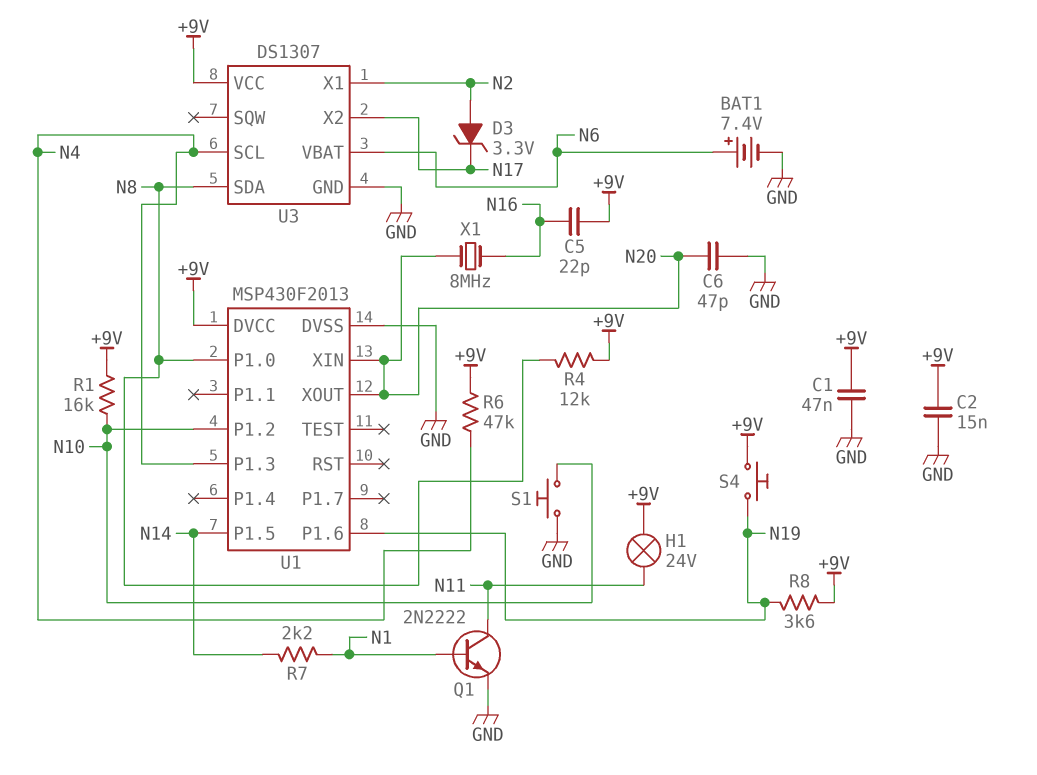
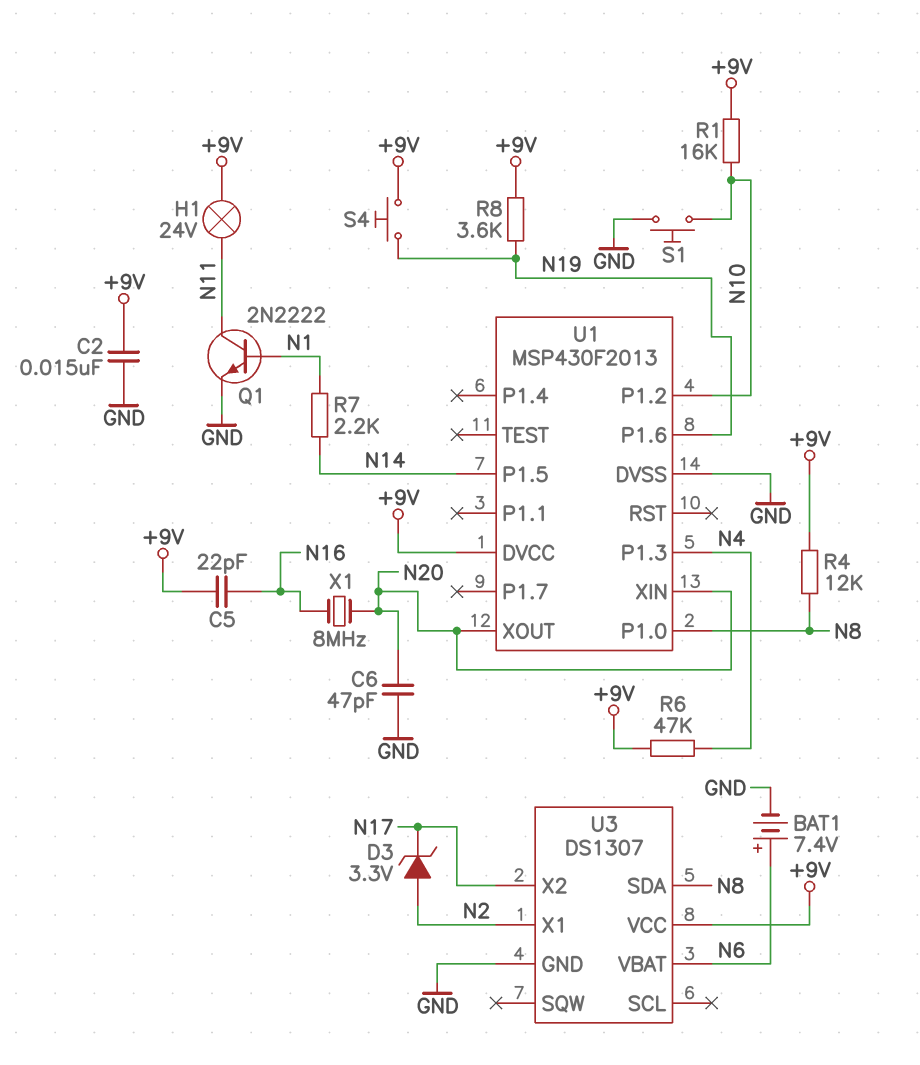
C1: 47nF (+9V, GND) -> none
U3 pin SCL: N4 -> none

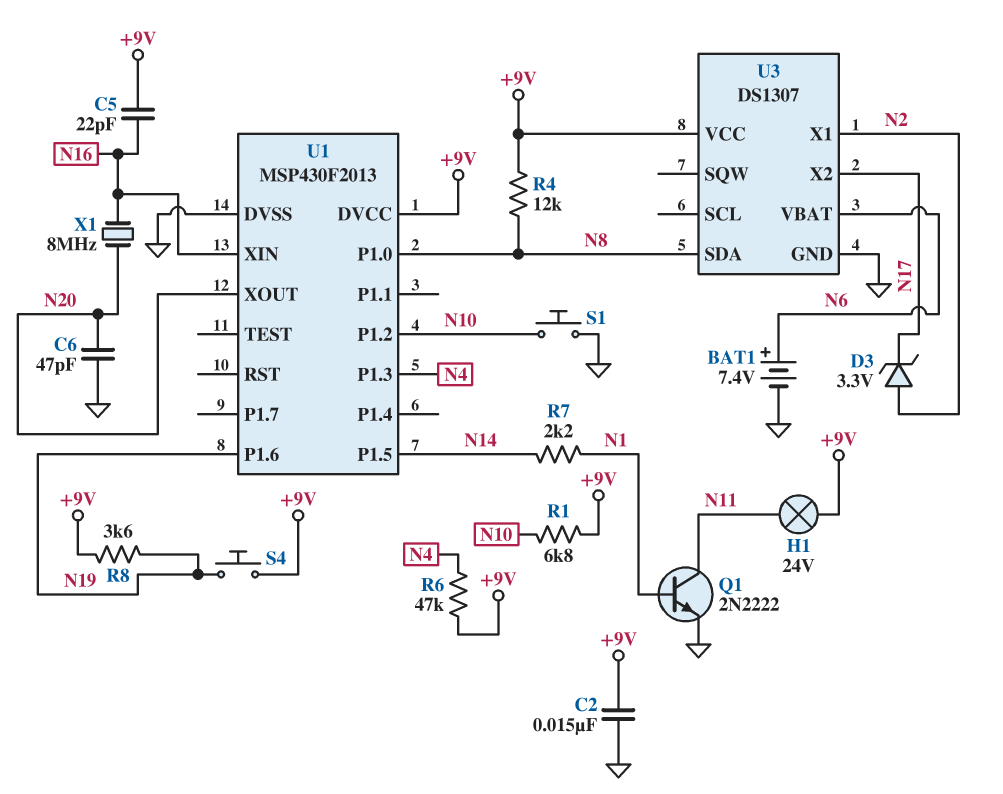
R1: 16k (+9V, N10) -> 6.8k (+9V, N10)
U1 pin XIN: N20 -> N16

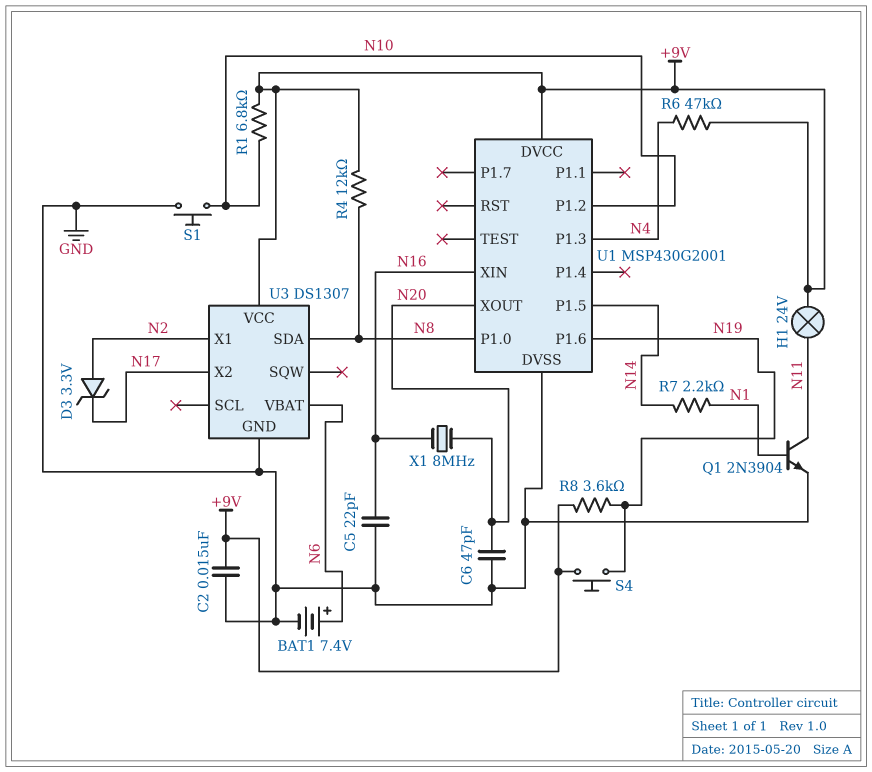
C5: 22pF (+9V, N16) -> 22pF (GND, N16)
Q1: NPN 2N2222 (B N1, C N11, E GND) -> NPN 2N3904 (B N1, C N11, E GND)
U1: MSP430F2013 -> MSP430G2001

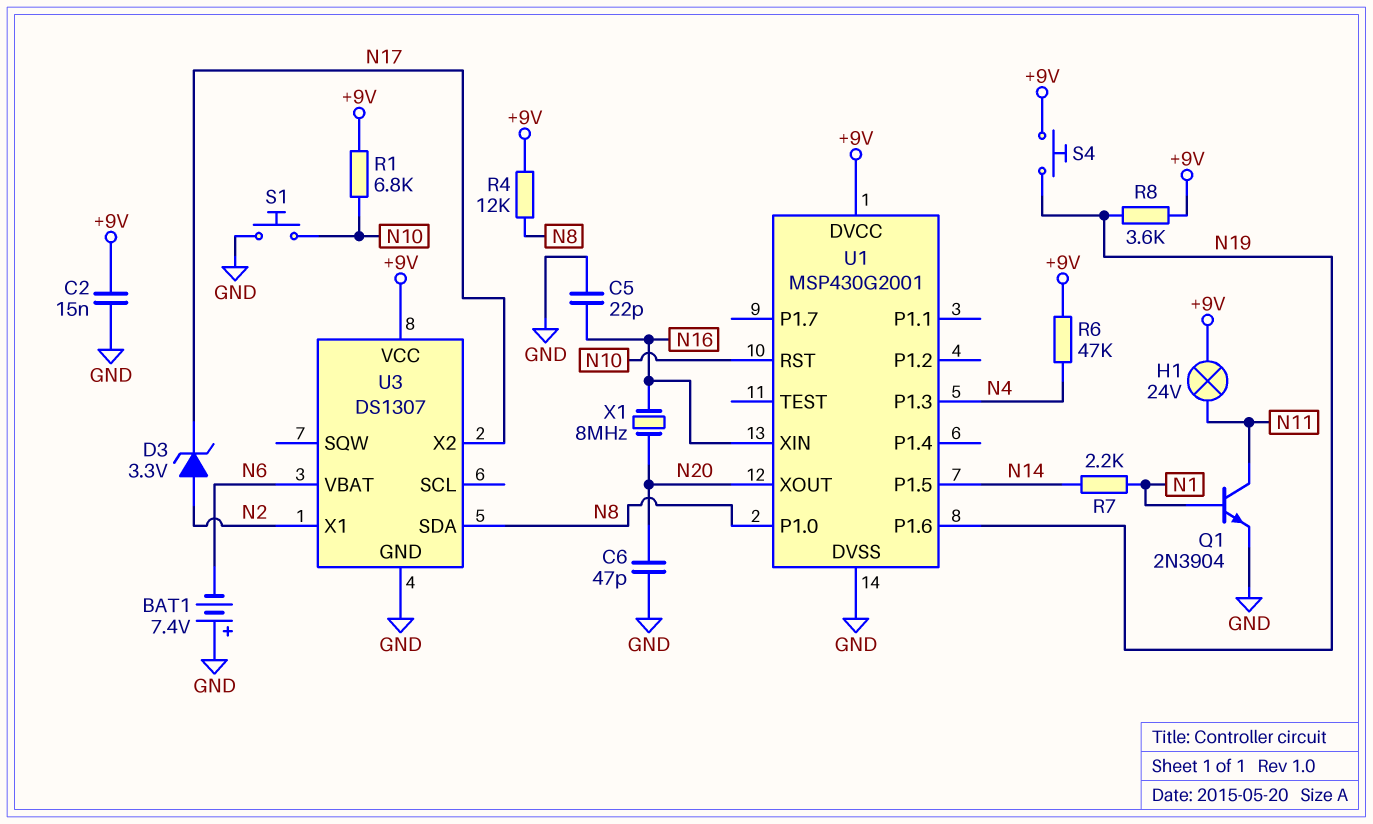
BAT1: 7.4V (plus N6, minus GND) -> 7.4V (plus GND, minus N6)
U1 pin P1.2: N10 -> none
U1 pin RST: none -> N10

